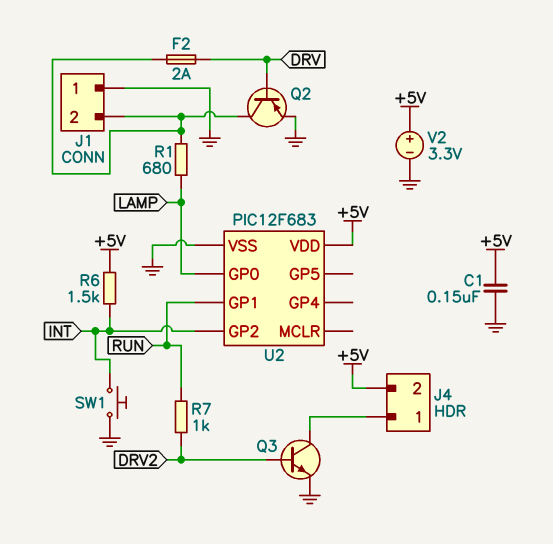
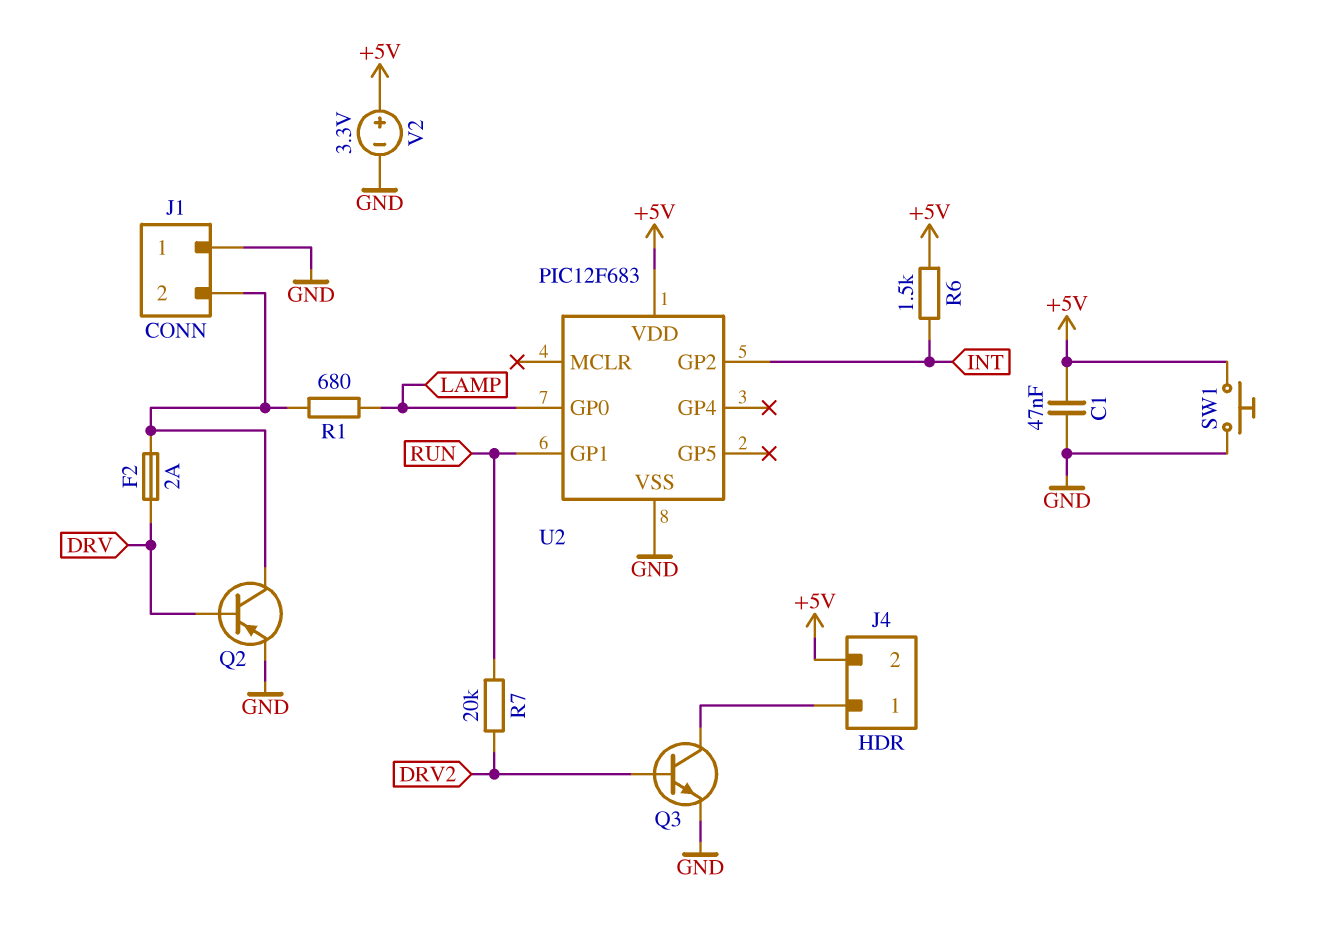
C1: 150nF (+5V, GND) -> 47nF (+5V, GND)
R7: 1k (DRV2, RUN) -> 20k (DRV2, RUN)
SW1: button (GND, INT) -> button (+5V, GND)

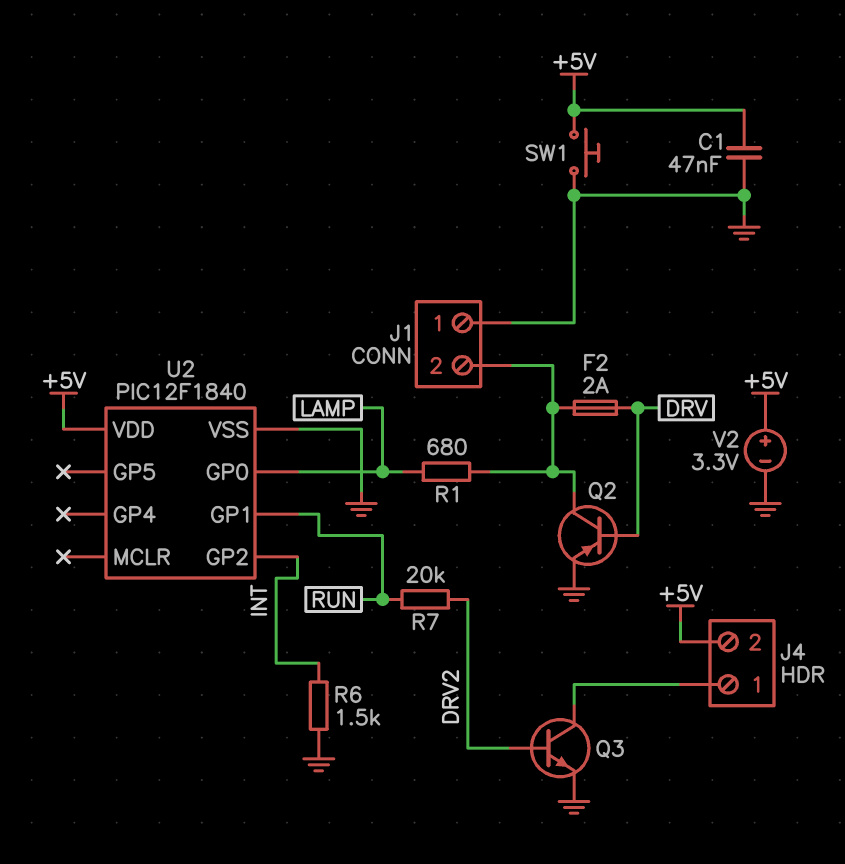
R6: 1.5k (+5V, INT) -> 1.5k (GND, INT)
U2: PIC12F683 -> PIC12F1840

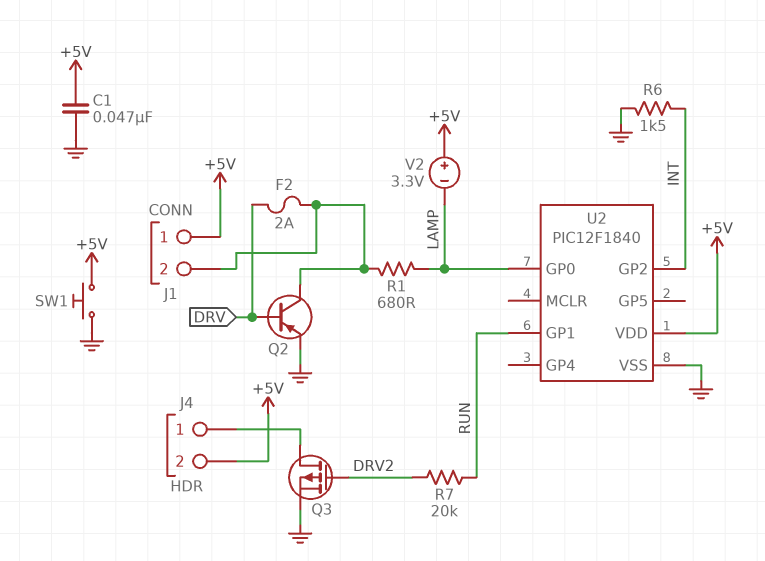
J1 pin 1: GND -> +5V
Q3: NPN (B DRV2, C J4/1, E GND) -> PMOS (G DRV2, D J4/1, S GND)
V2: 3.3V (plus +5V, minus GND) -> 3.3V (plus +5V, minus LAMP)

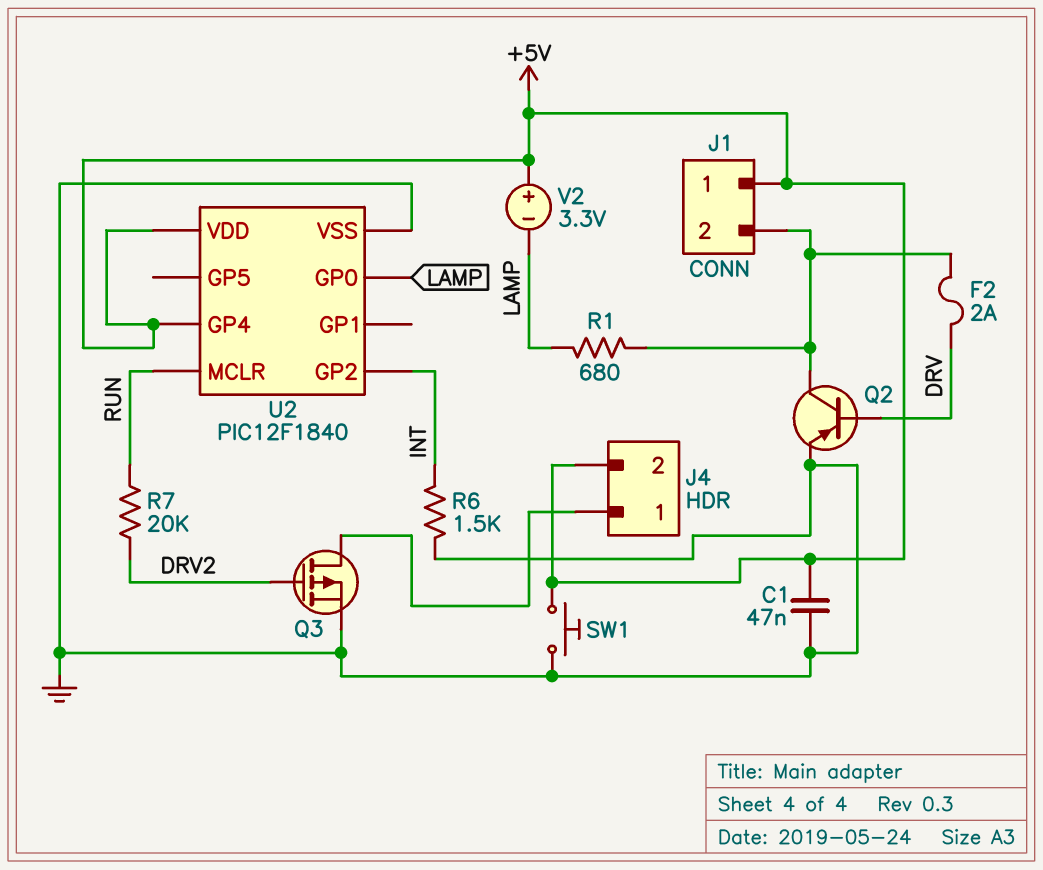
U2 pin GP1: RUN -> none
U2 pin GP4: none -> +5V
U2 pin MCLR: none -> RUN

